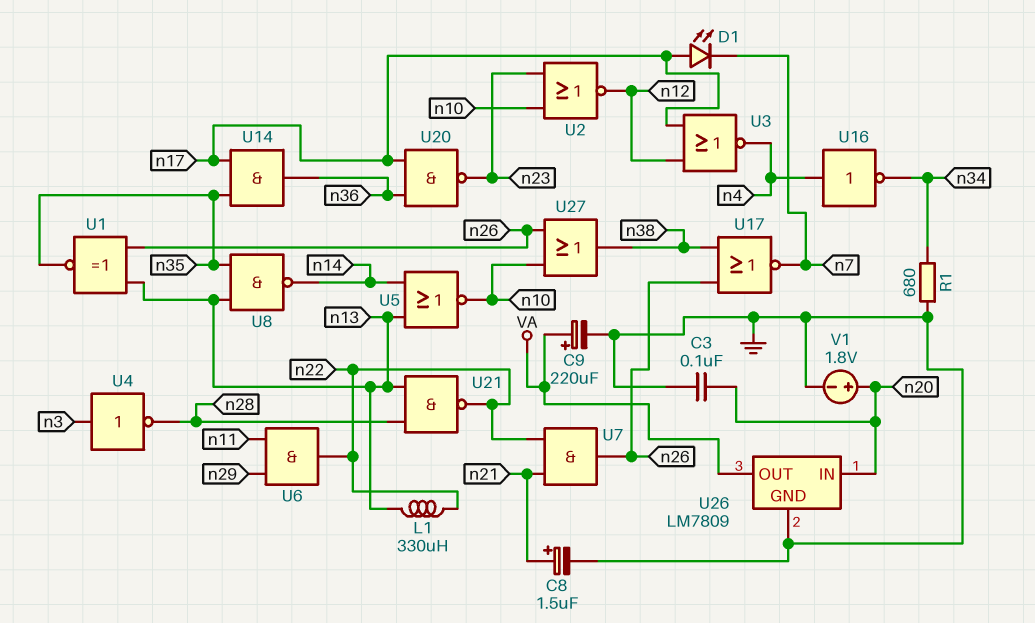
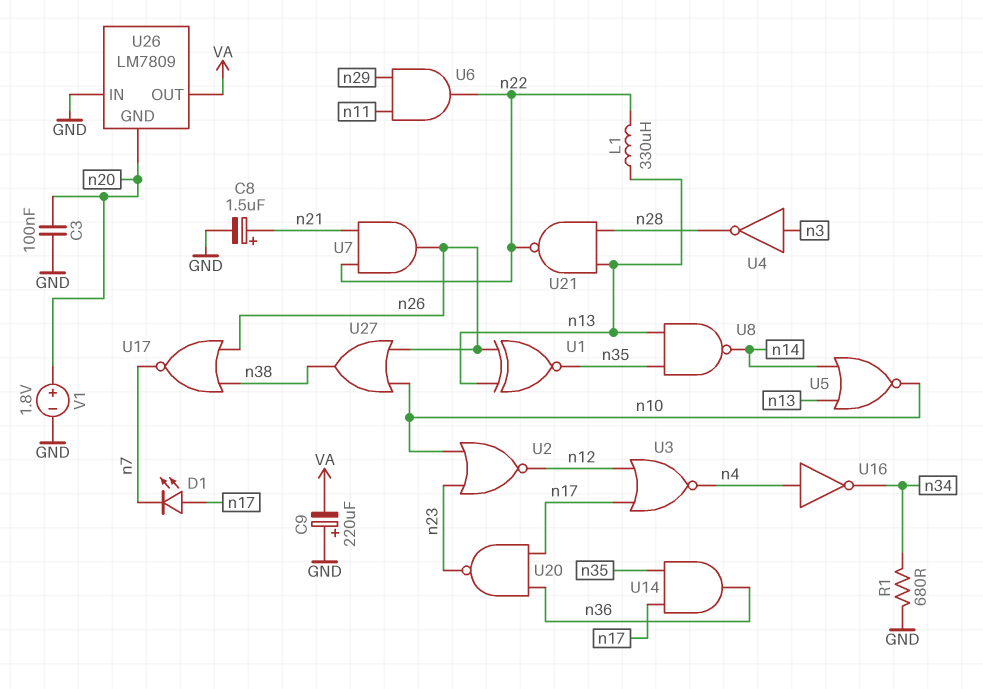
C9: 220uF (plus VA, minus GND) -> 220uF (plus GND, minus VA)
U26 pin GND: GND -> n20
U26 pin IN: n20 -> GND

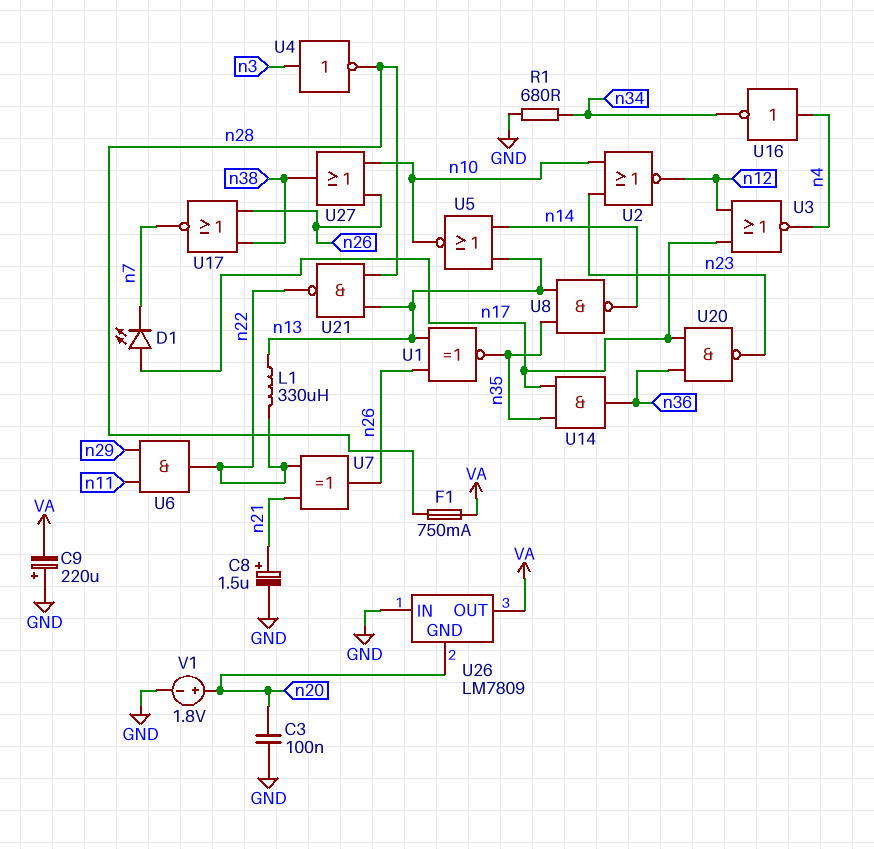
F1: none -> 750mA (VA, n28)
U7: AND (in n21, in n22, out n26) -> XOR (in n21, in n22, out n26)

